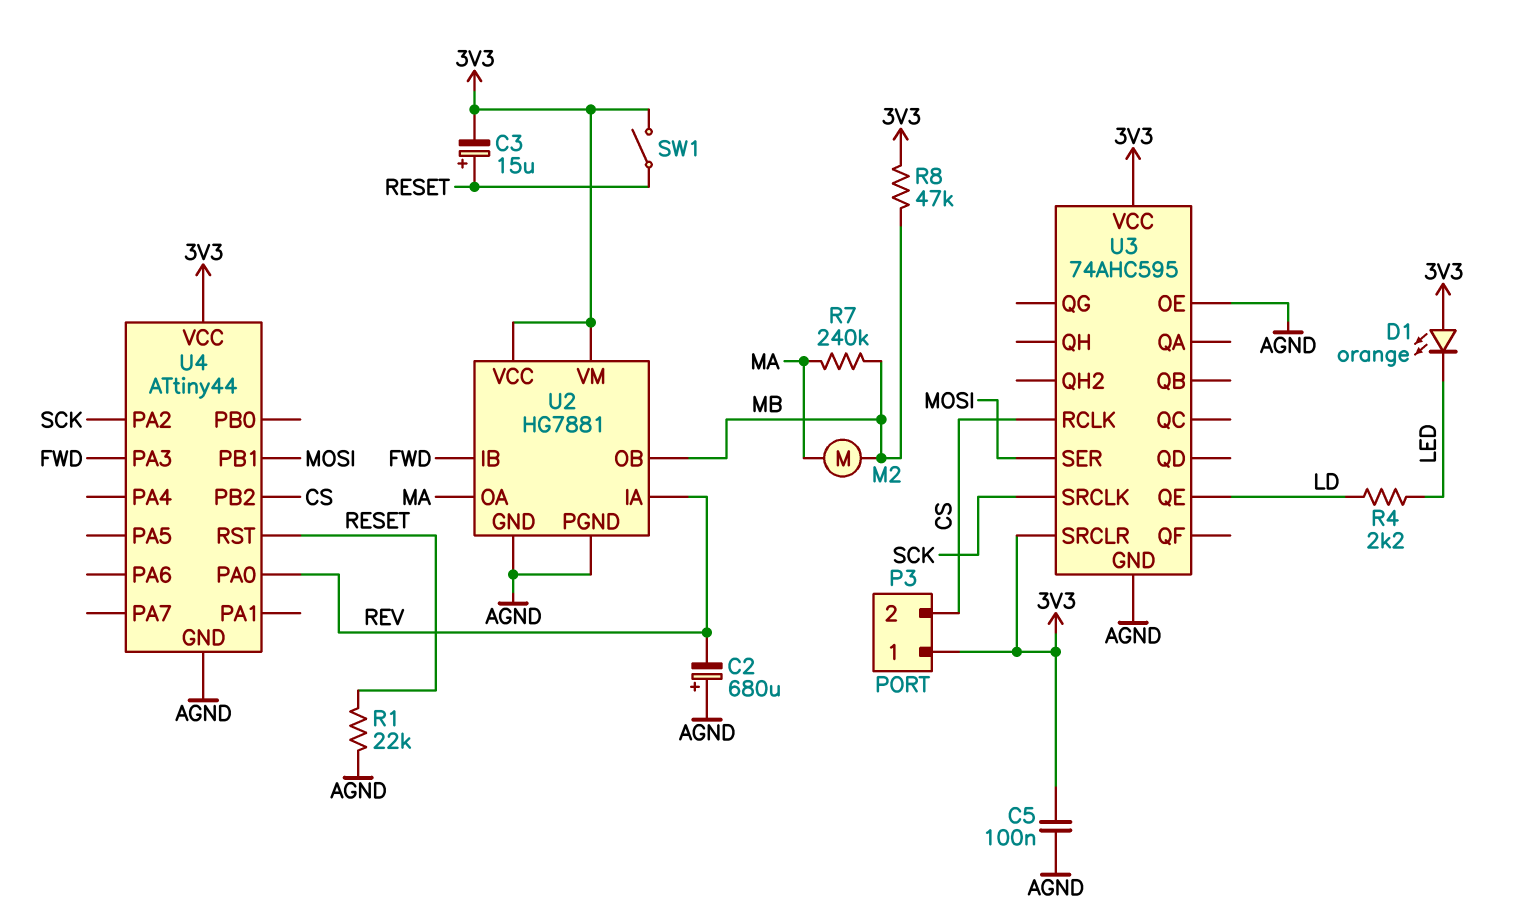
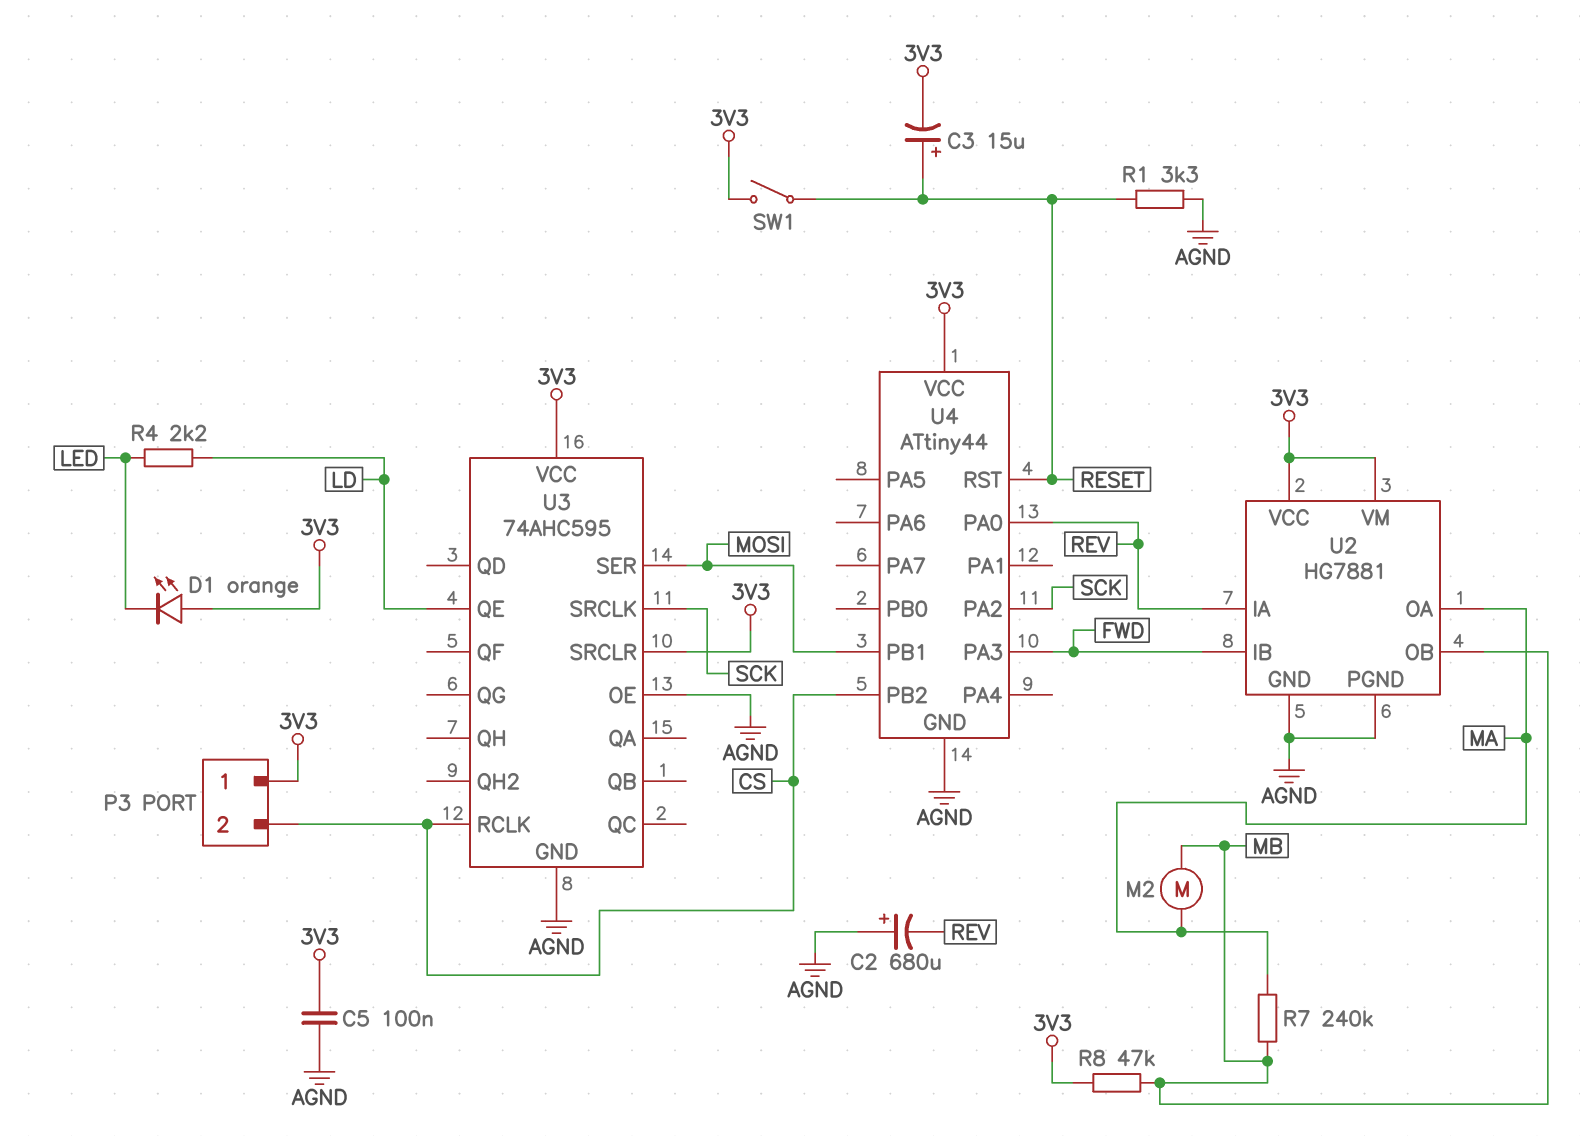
R1: 22k (AGND, RESET) -> 3.3k (AGND, RESET)

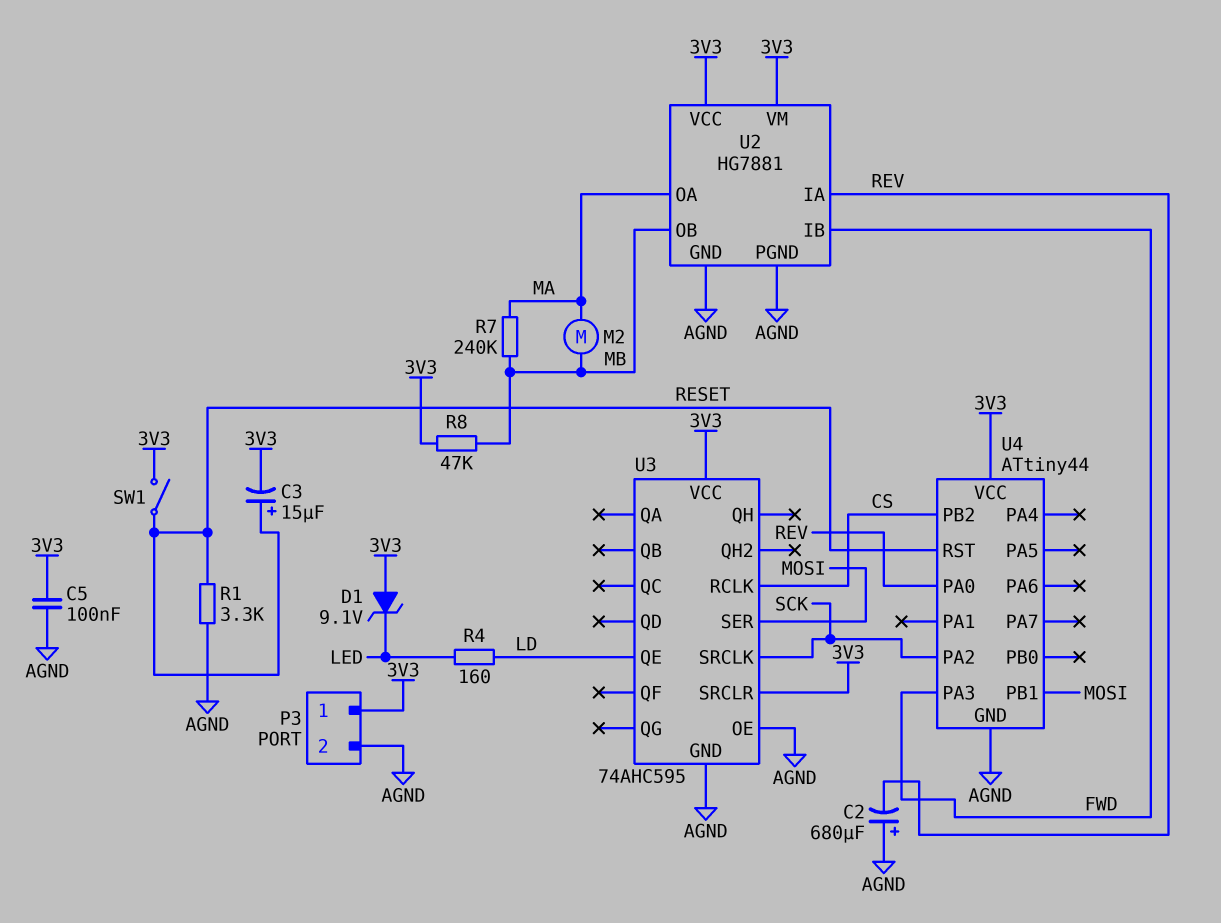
D1: LED orange (A 3V3, K LED) -> zener 9.1V (A 3V3, K LED)
P3 pin 2: CS -> AGND
R4: 2.2k (LD, LED) -> 160 (LD, LED)

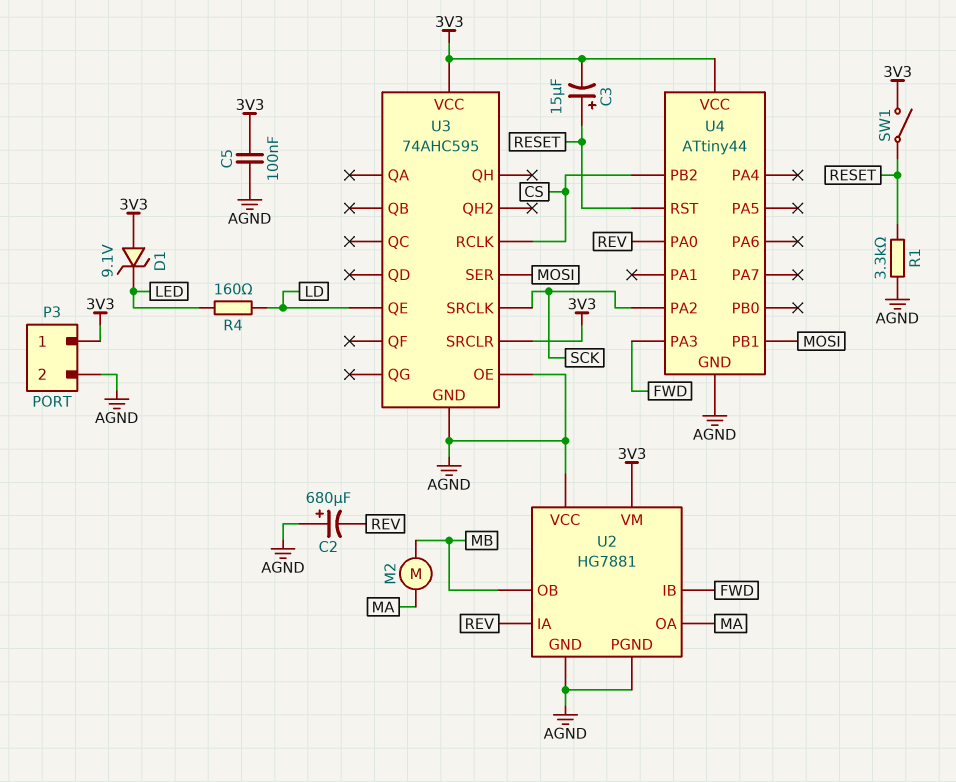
R7: 240k (MA, MB) -> none
R8: 47k (3V3, MB) -> none
U2 pin VCC: 3V3 -> AGND

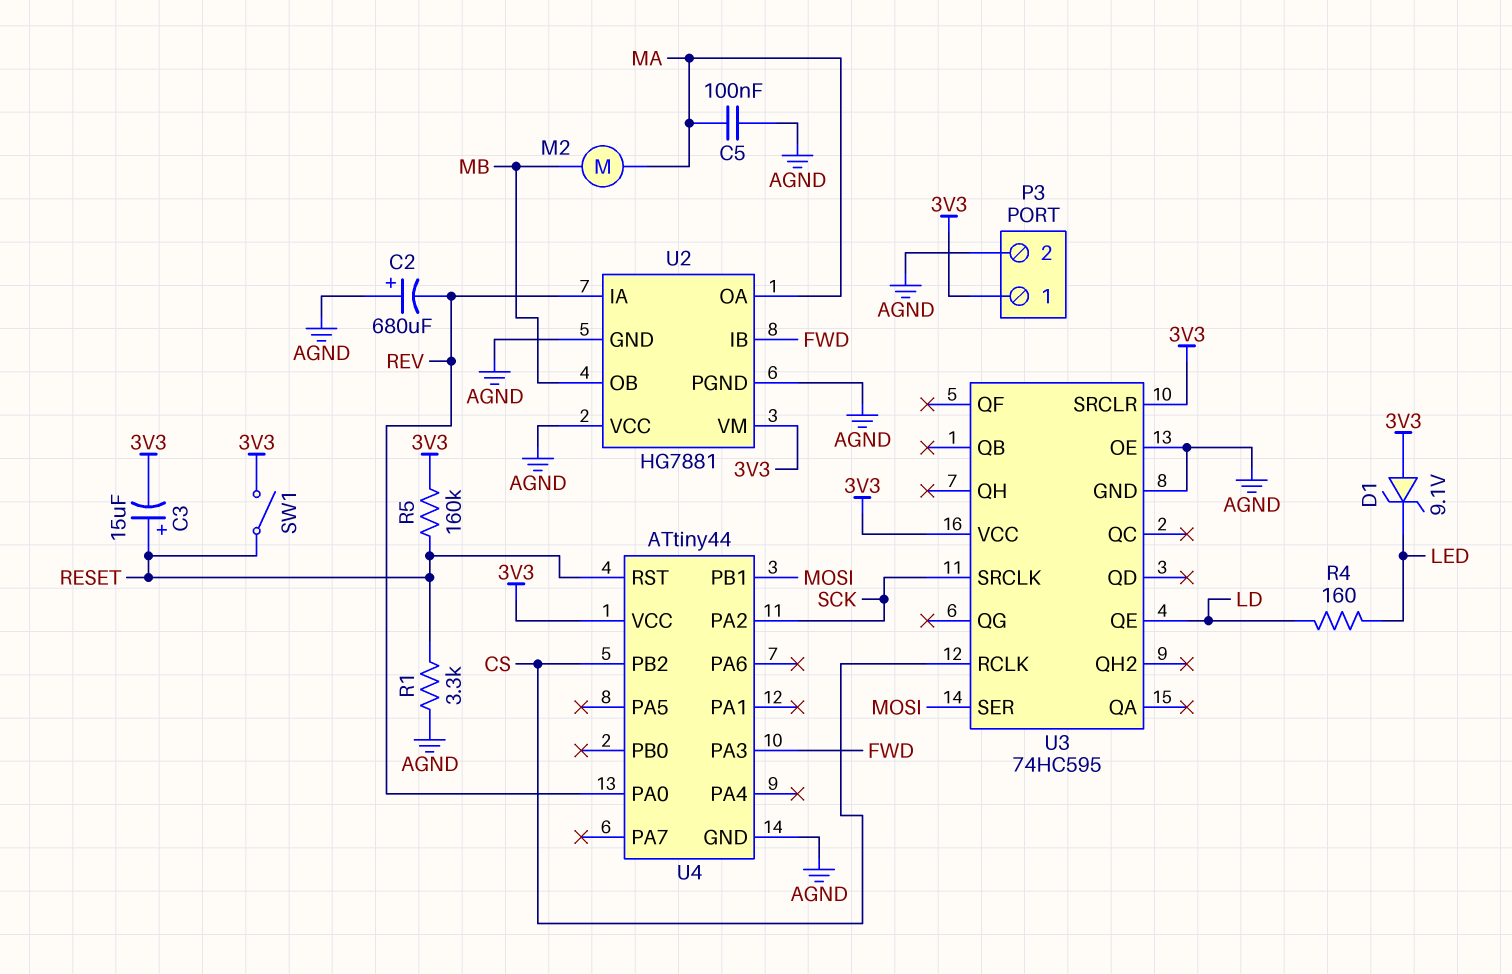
C5: 100nF (3V3, AGND) -> 100nF (AGND, MA)
R5: none -> 160k (3V3, RESET)
U3: 74AHC595 -> 74HC595

